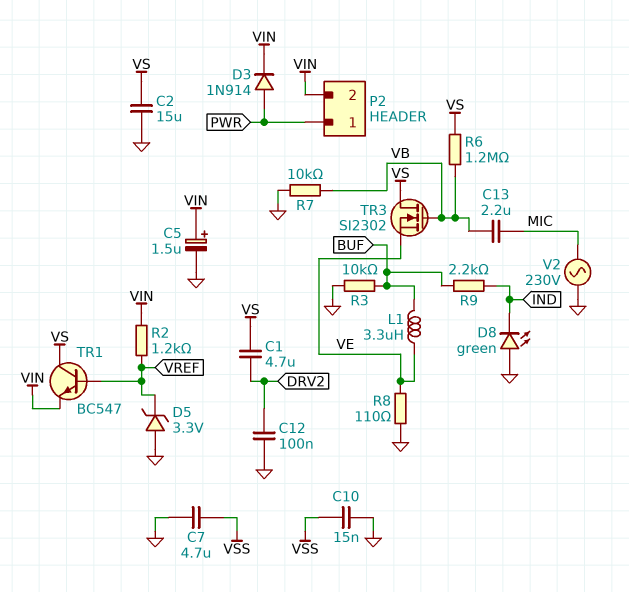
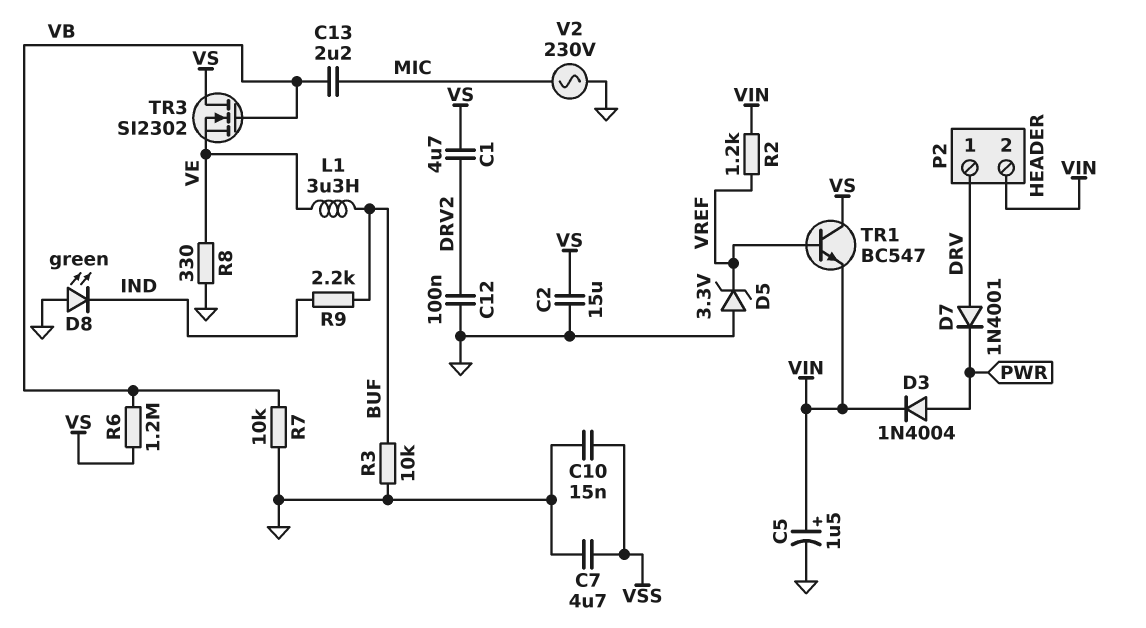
D3: diode 1N914 (A PWR, K VIN) -> diode 1N4004 (A PWR, K VIN)
D7: none -> diode 1N4001 (A DRV, K PWR)
P2 pin 1: PWR -> DRV
R8: 110 (GND, VE) -> 330 (GND, VE)

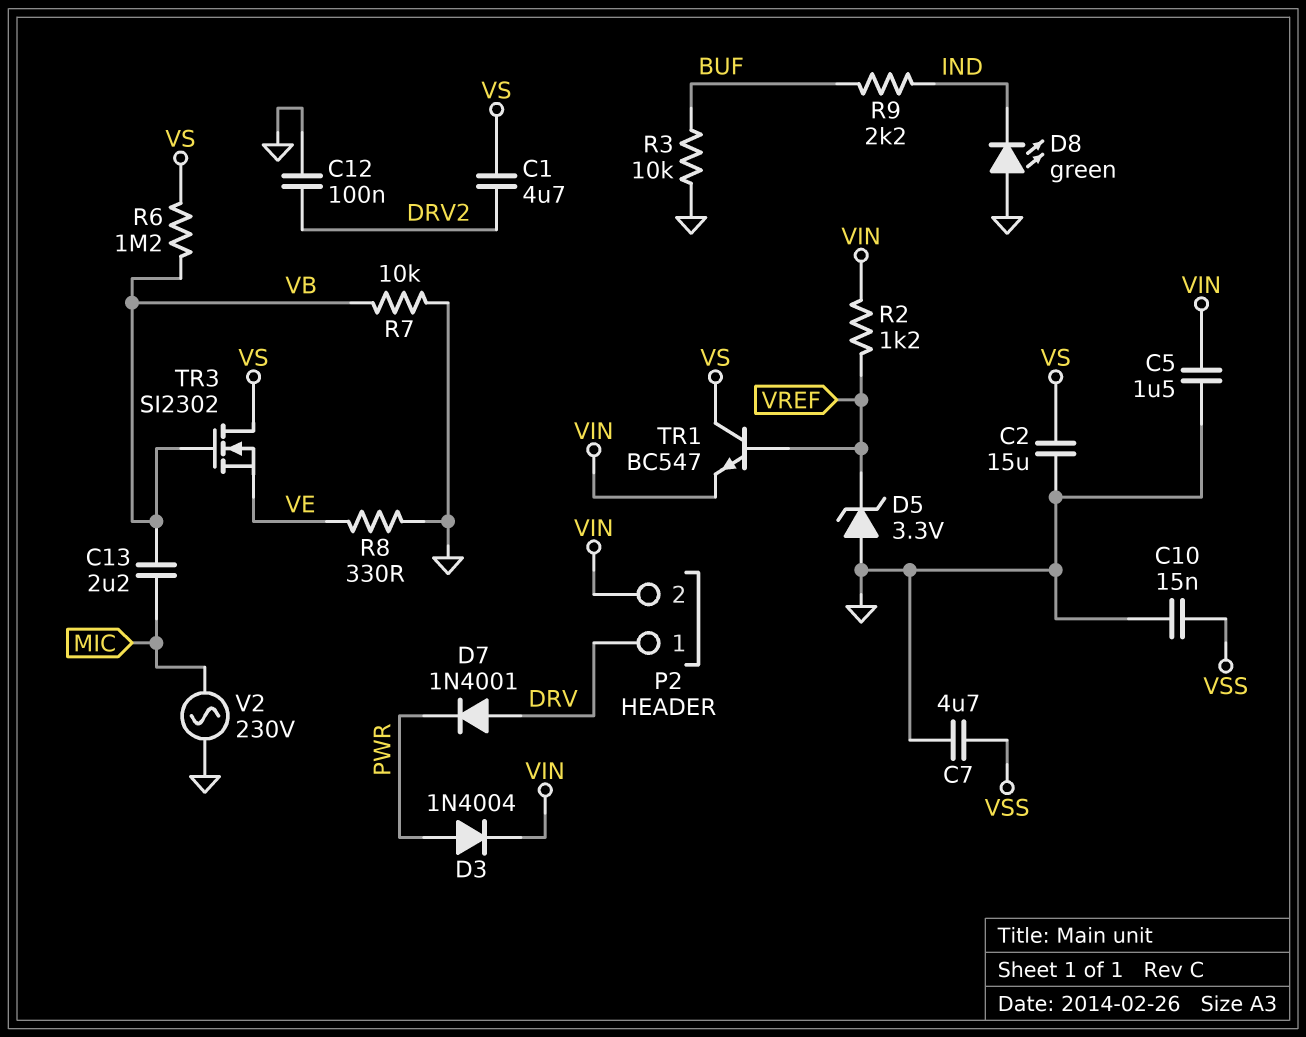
C5: 1.5uF (plus VIN, minus GND) -> 1.5uF (GND, VIN)
L1: 3.3uH (BUF, VE) -> none

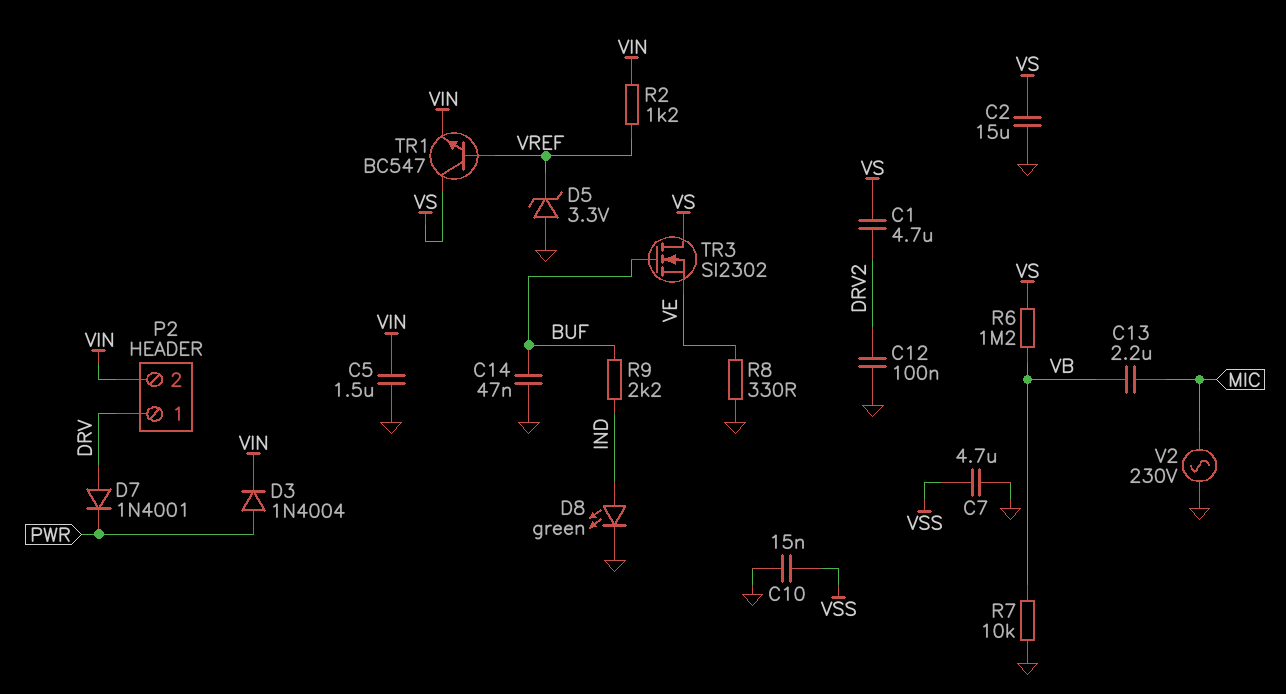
C14: none -> 47nF (BUF, GND)
D8: LED green (A GND, K IND) -> LED green (A IND, K GND)
R3: 10k (BUF, GND) -> none
TR3: NMOS SI2302 (G VB, D VS, S VE) -> NMOS SI2302 (G BUF, D VS, S VE)

